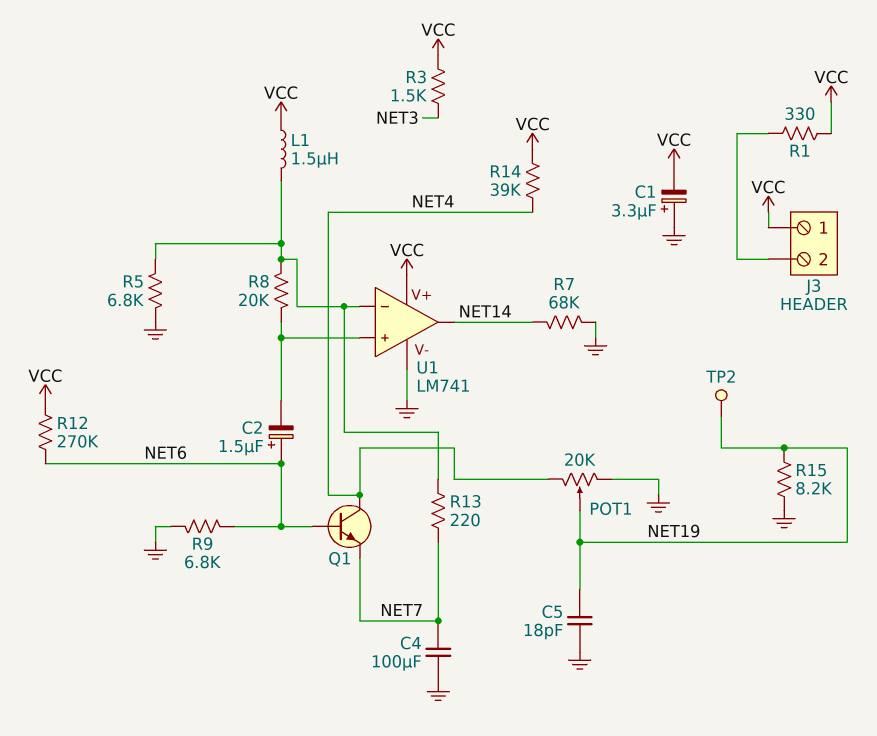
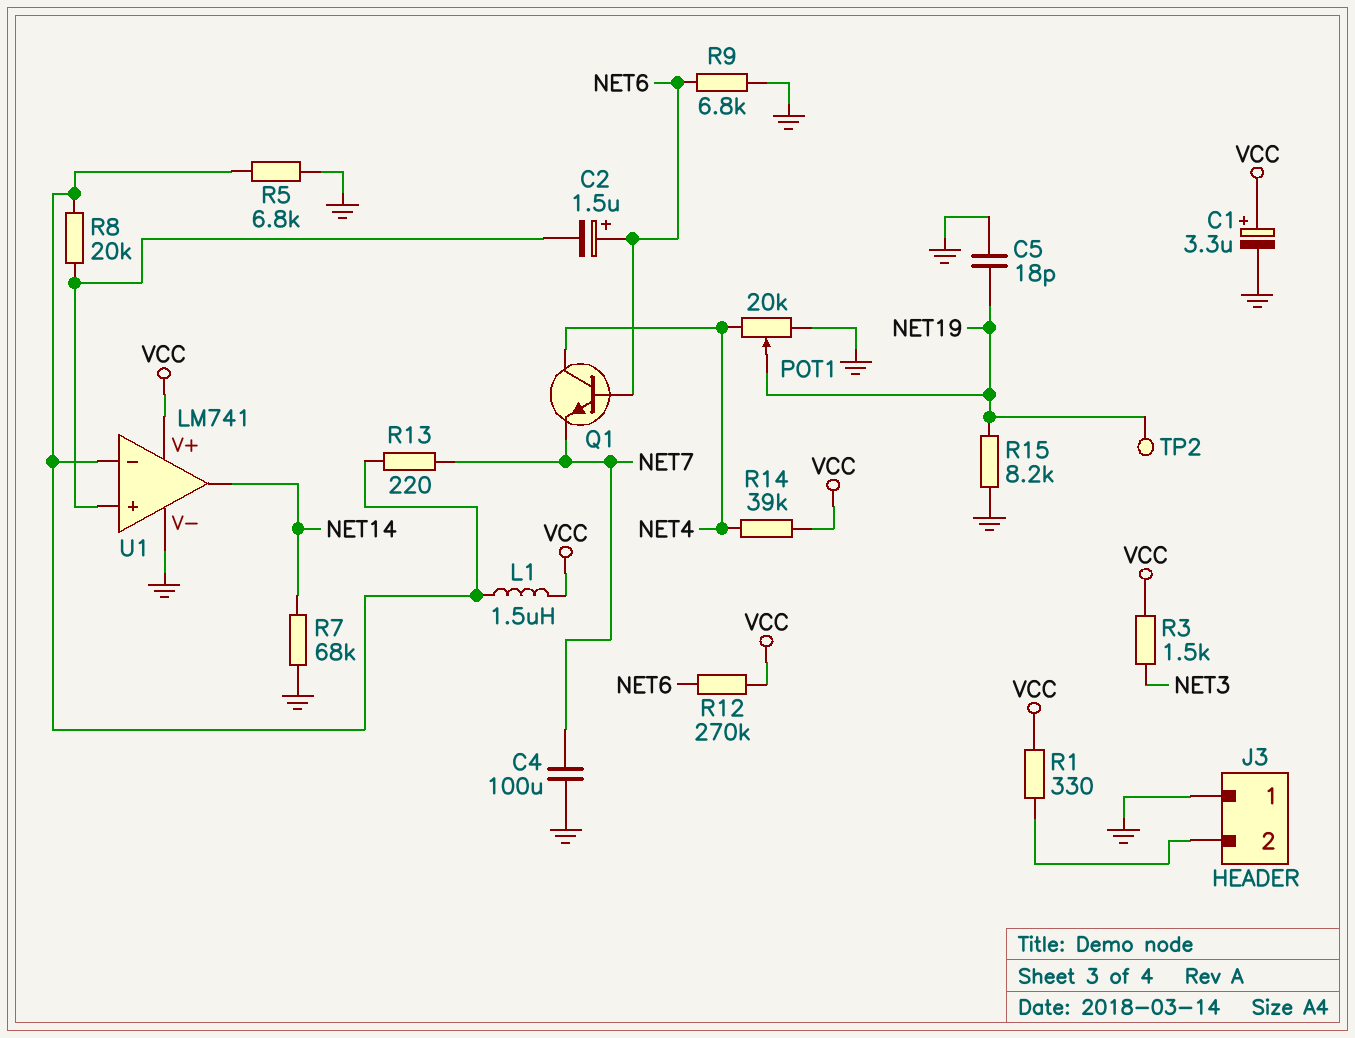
C1: 3.3uF (plus GND, minus VCC) -> 3.3uF (plus VCC, minus GND)
J3 pin 1: VCC -> GND

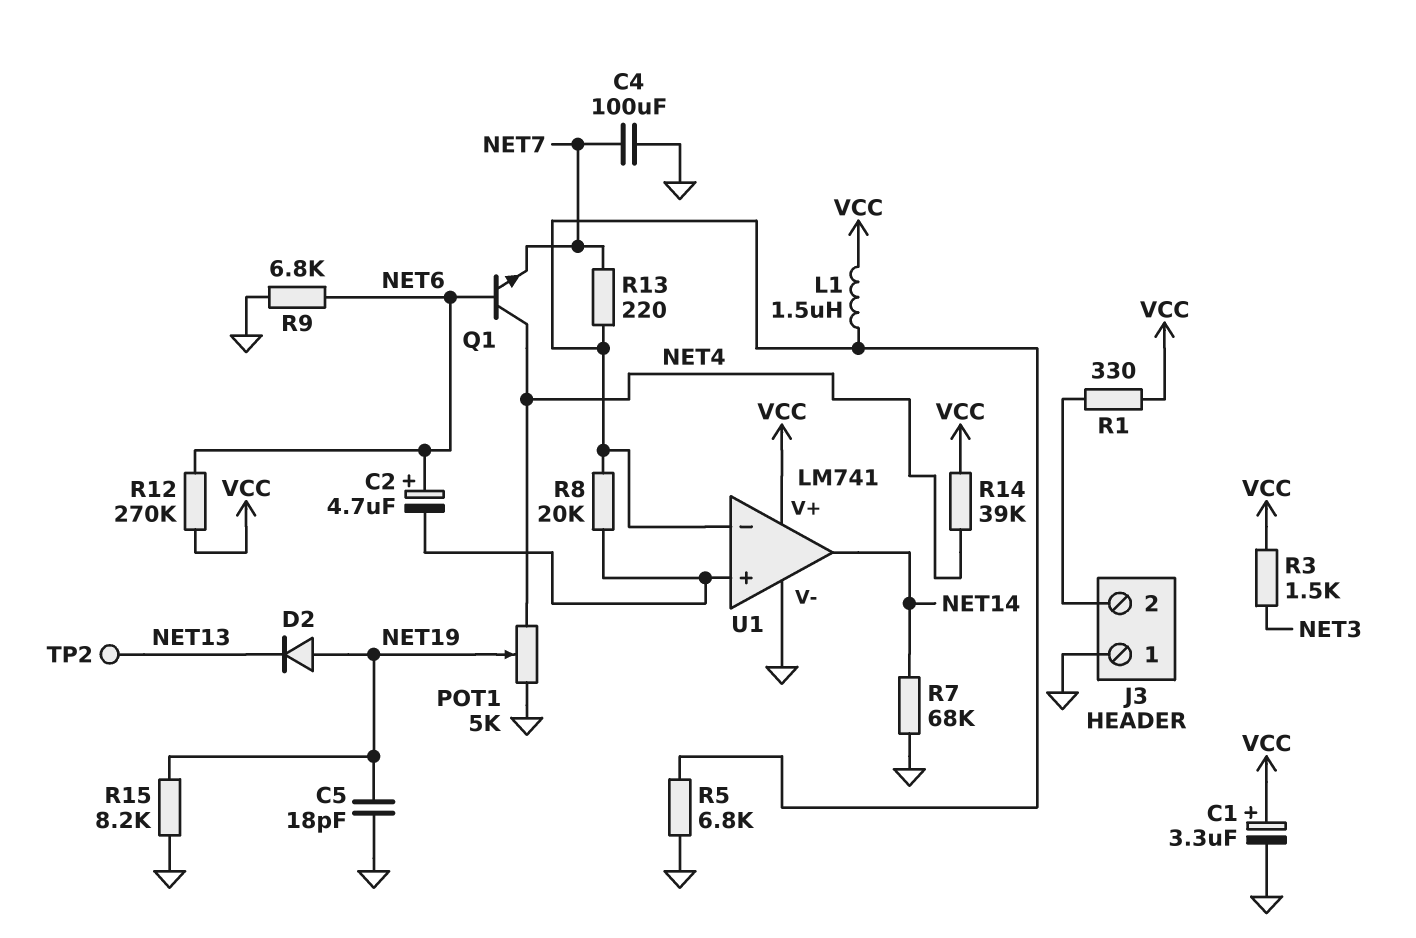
C2: 1.5uF (plus NET6, minus U1/in+) -> 4.7uF (plus NET6, minus U1/in+)
D2: none -> diode (A NET19, K NET13)
POT1: 20k (GND, NET4, wiper NET19) -> 5k (GND, NET4, wiper NET19)
TP2: test point (NET19) -> test point (NET13)

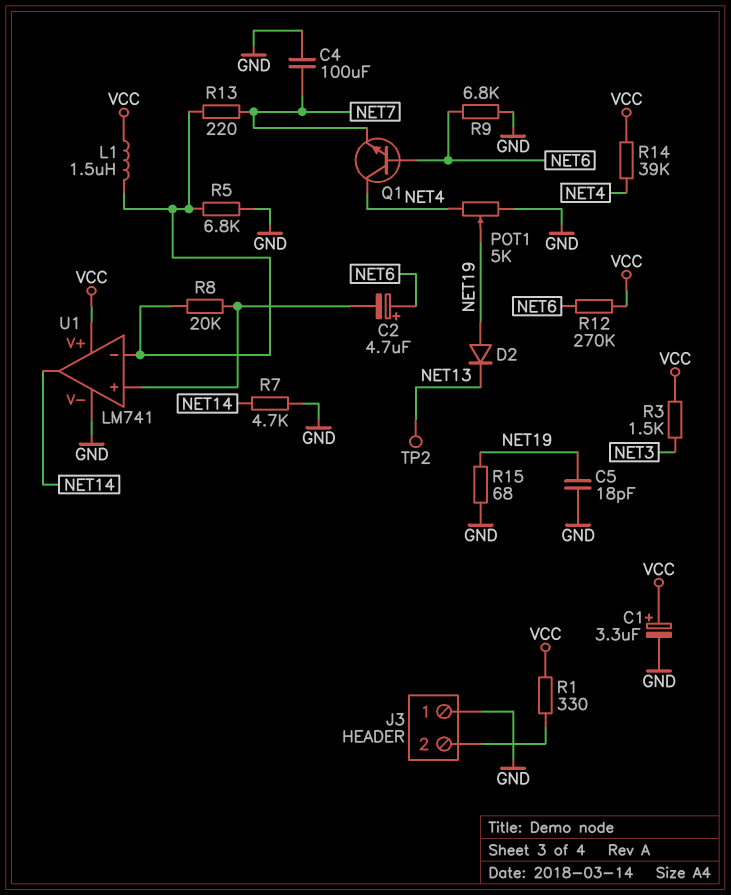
R7: 68k (GND, NET14) -> 4.7k (GND, NET14)
R15: 8.2k (GND, NET19) -> 68 (GND, NET19)

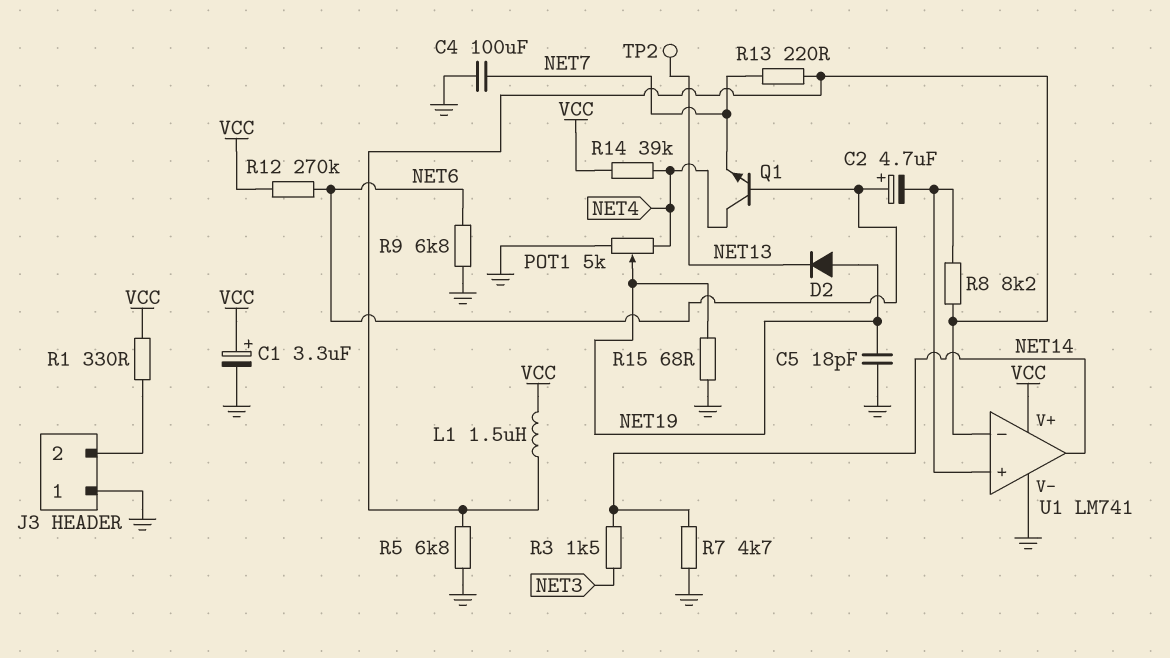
R3: 1.5k (NET3, VCC) -> 1.5k (NET3, NET14)
R8: 20k (U1/in+, U1/in-) -> 8.2k (U1/in+, U1/in-)

